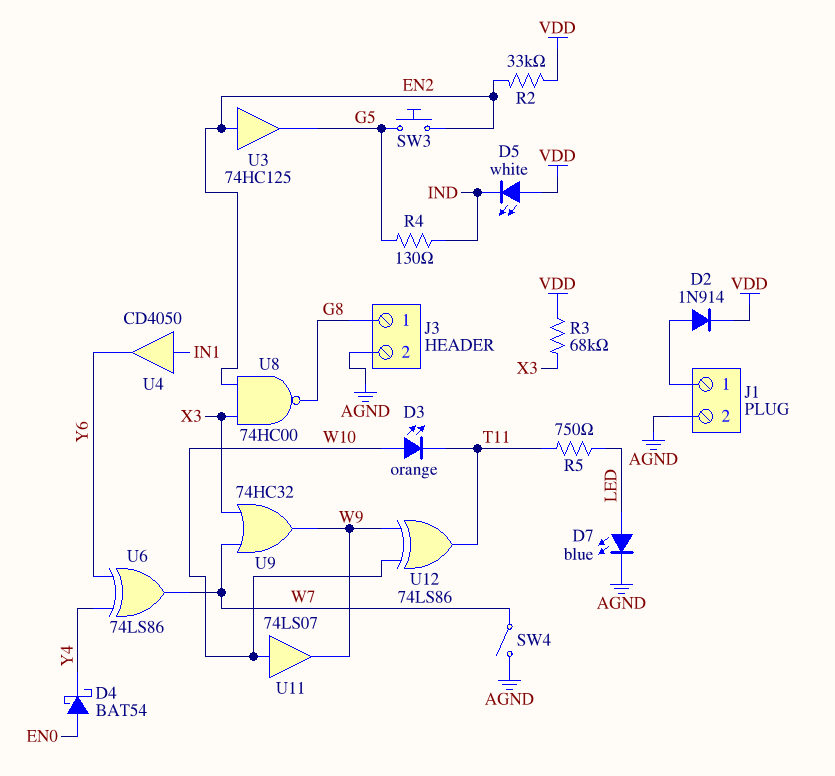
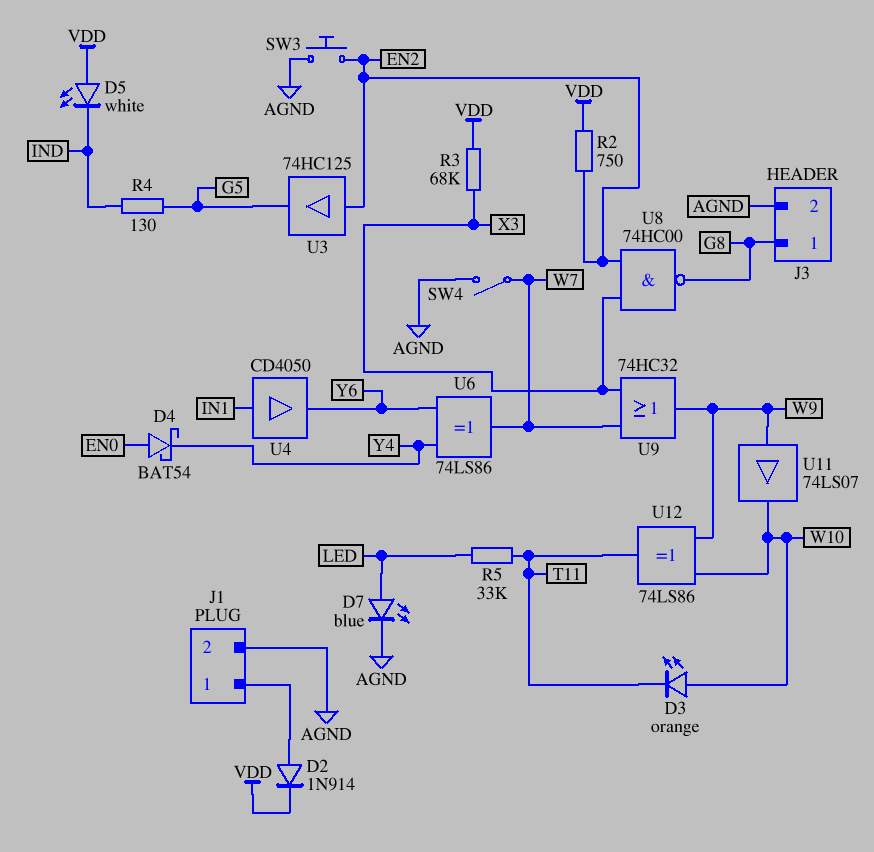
R2: 33k (EN2, VDD) -> 750 (EN2, VDD)
R5: 750 (LED, T11) -> 33k (LED, T11)
SW3: button (EN2, G5) -> button (AGND, EN2)
U11: buffer 74LS07 (in W10, out W9) -> buffer 74LS07 (in W9, out W10)

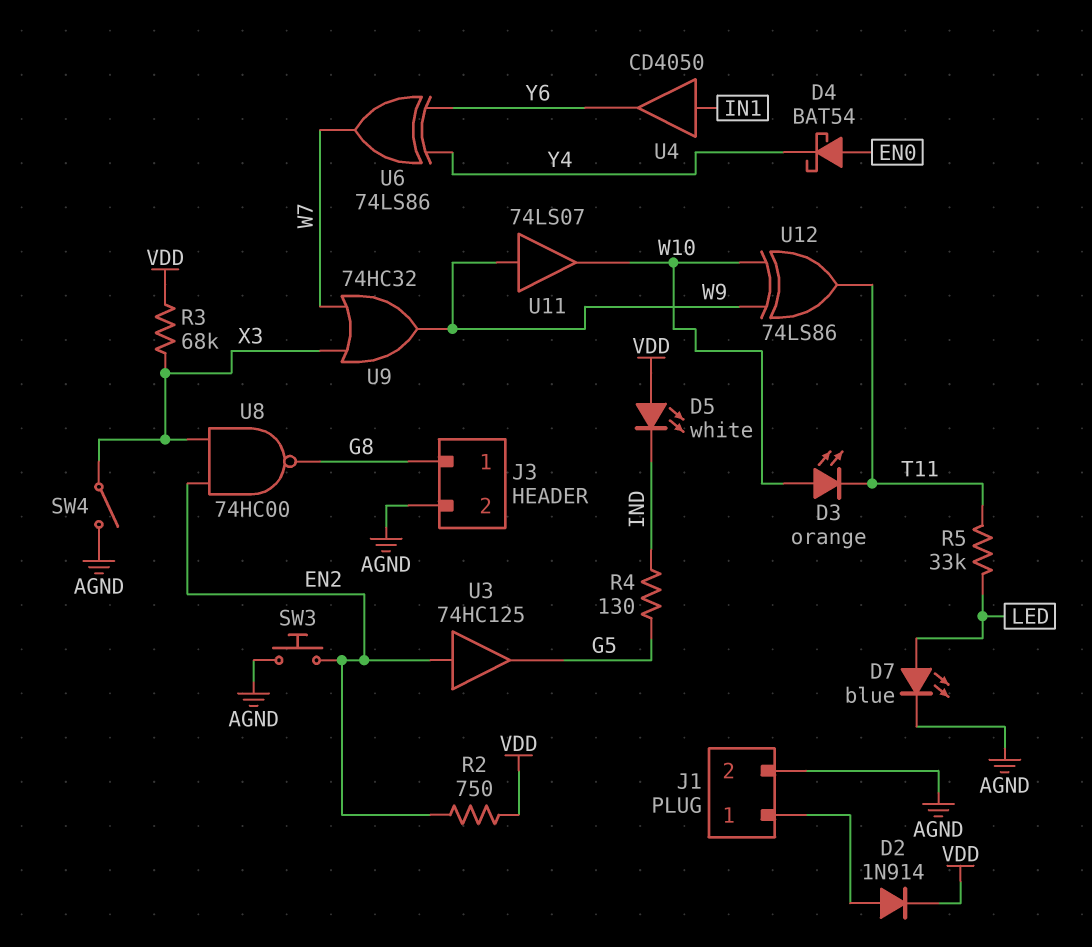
SW4: switch (AGND, W7) -> switch (AGND, X3)

